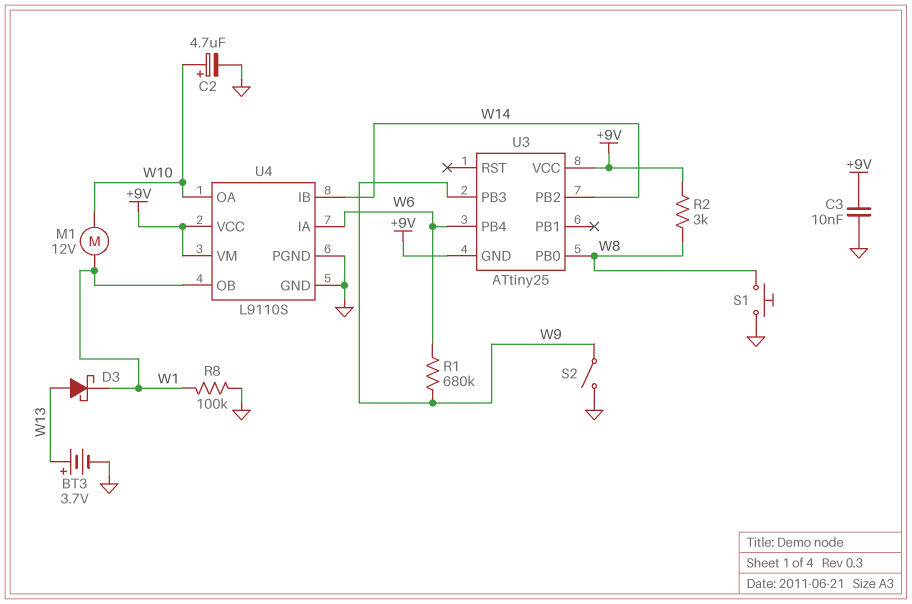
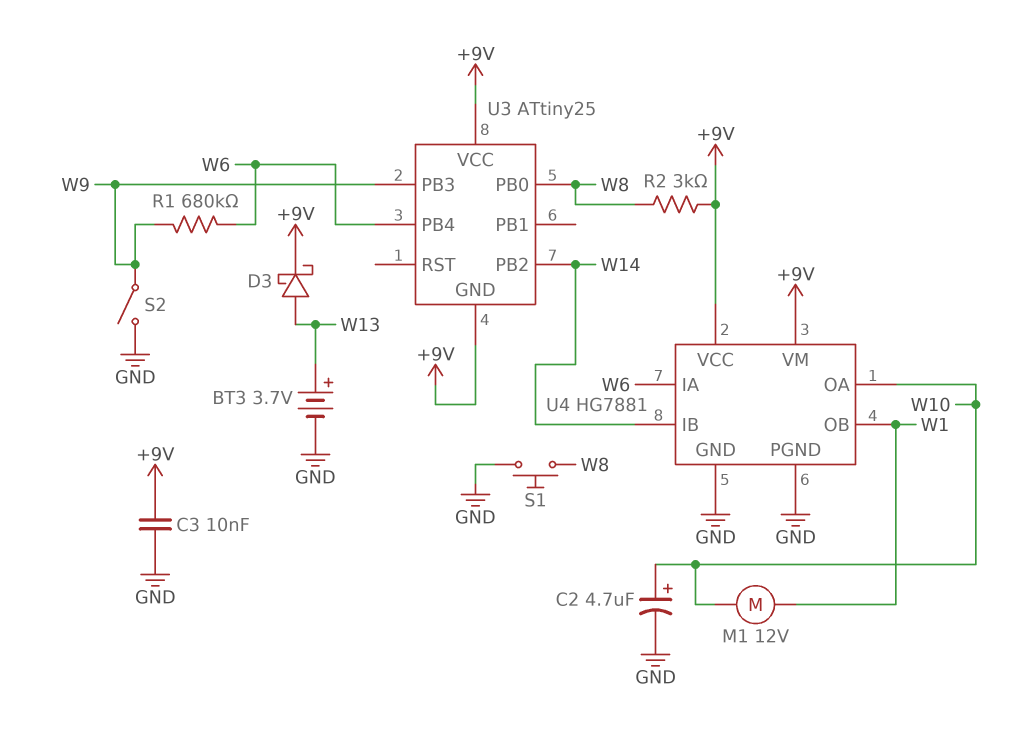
D3: schottky (A W13, K W1) -> schottky (A W13, K +9V)
R8: 100k (GND, W1) -> none
U4: L9110S -> HG7881

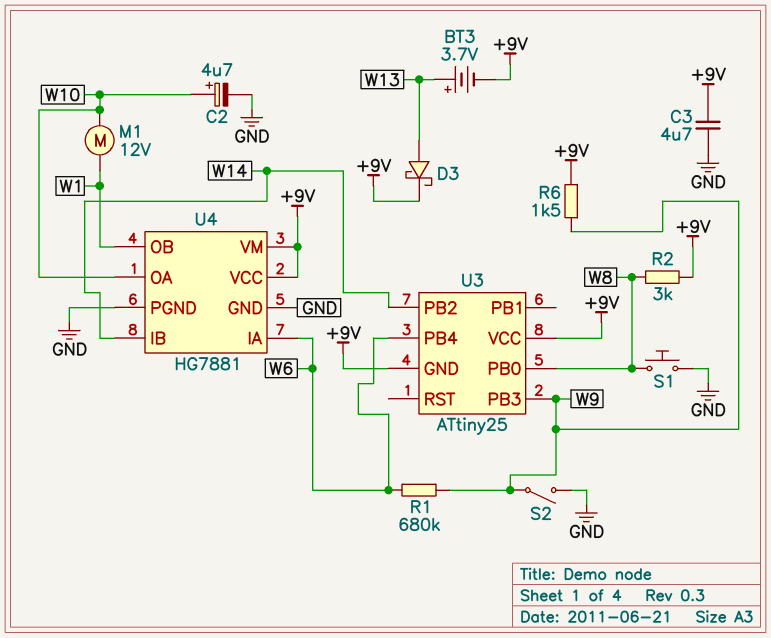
BT3: 3.7V (plus W13, minus GND) -> 3.7V (plus W13, minus +9V)
C3: 10nF (+9V, GND) -> 4.7uF (+9V, GND)
R6: none -> 1.5k (+9V, W9)

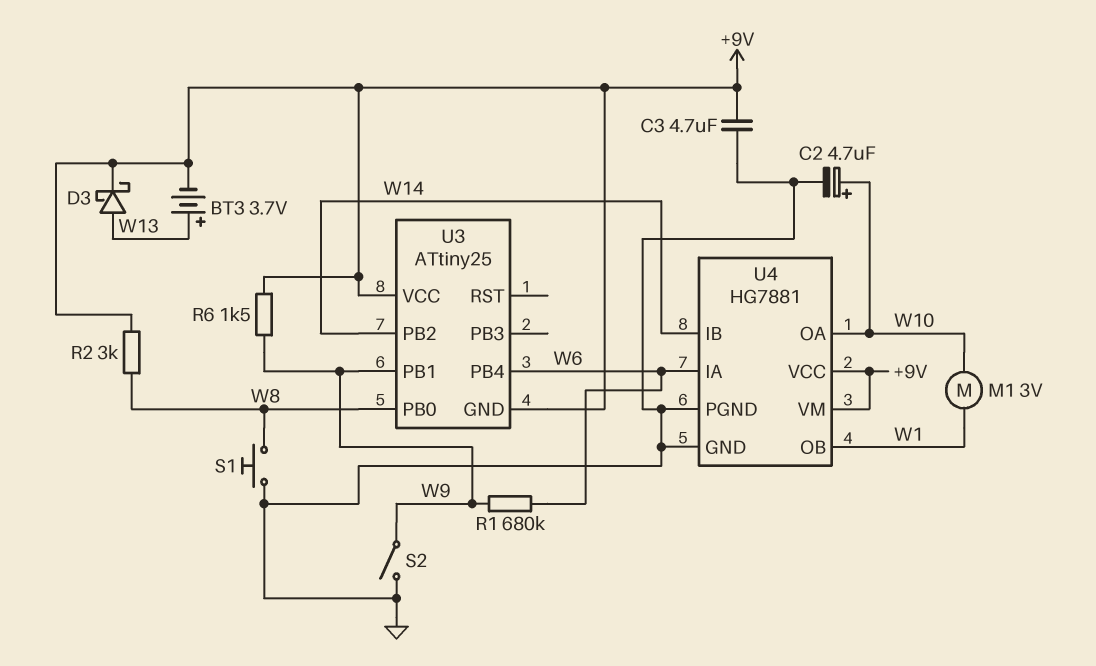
M1: motor 12V (W1, W10) -> motor 3V (W1, W10)
U3 pin PB1: none -> W9
U3 pin PB3: W9 -> none

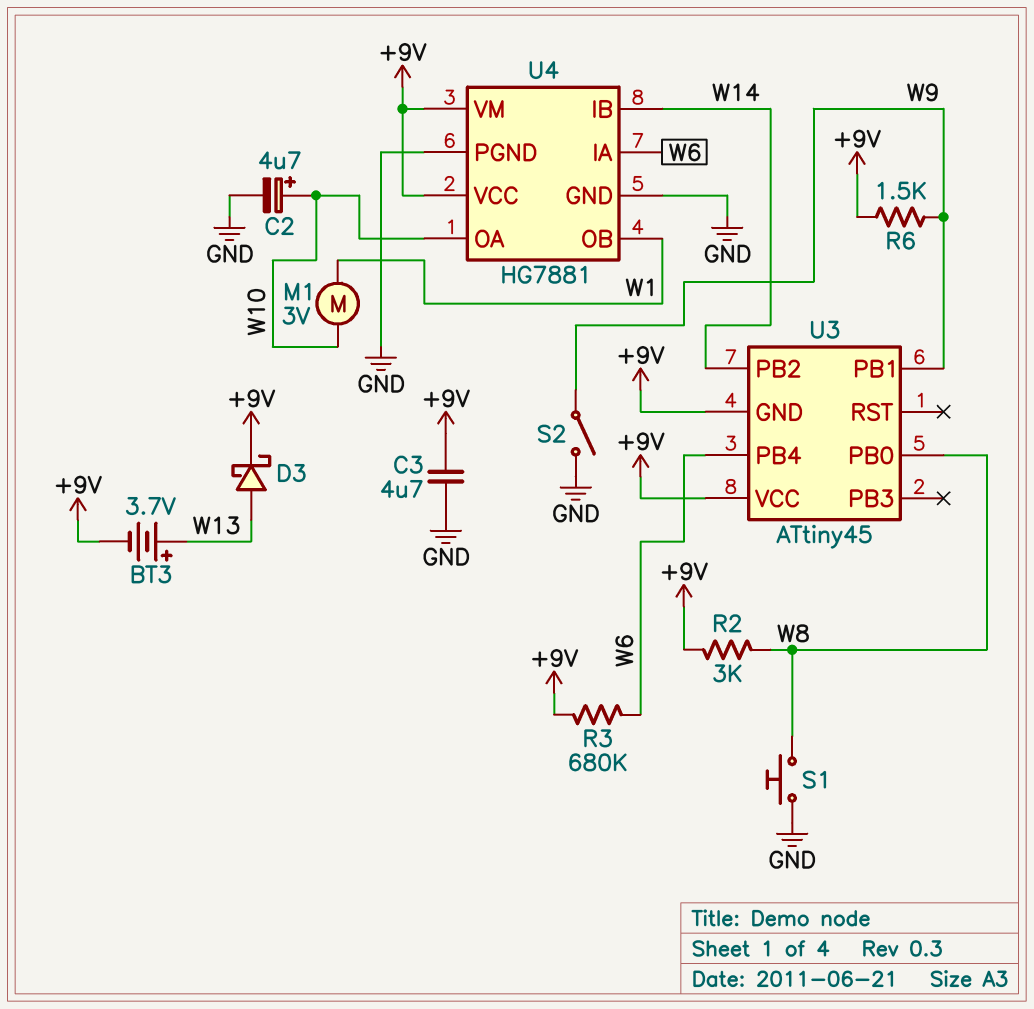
R1: 680k (W6, W9) -> none
R3: none -> 680k (+9V, W6)
U3: ATtiny25 -> ATtiny45

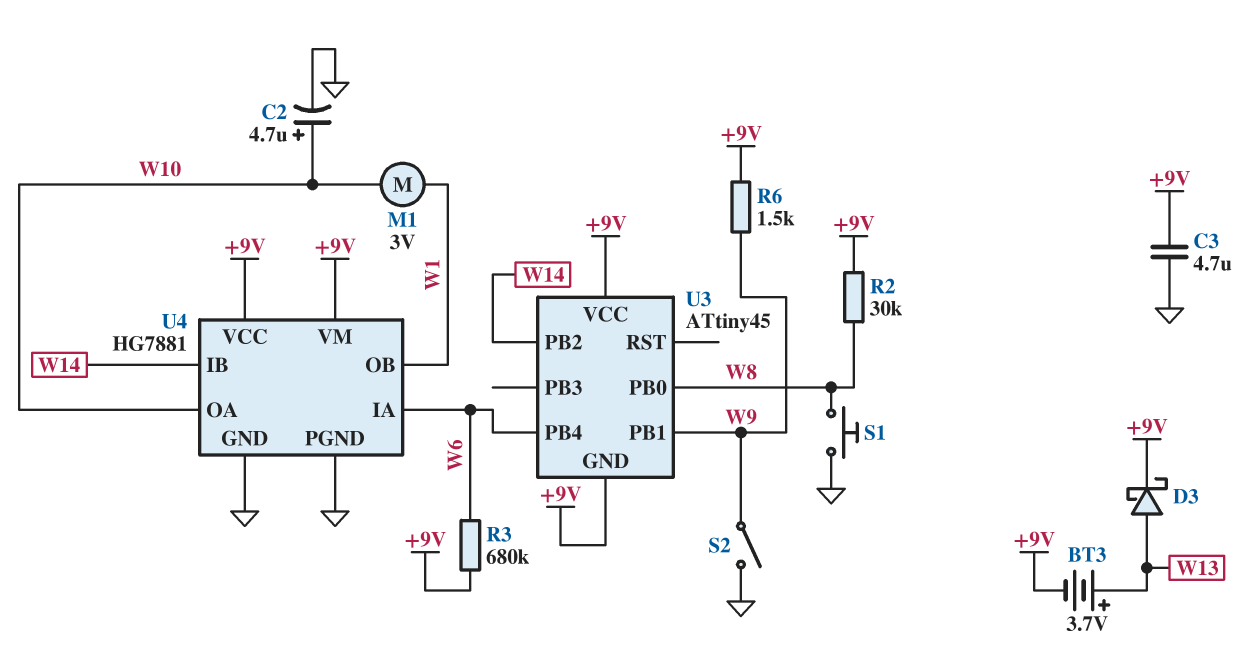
R2: 3k (+9V, W8) -> 30k (+9V, W8)

